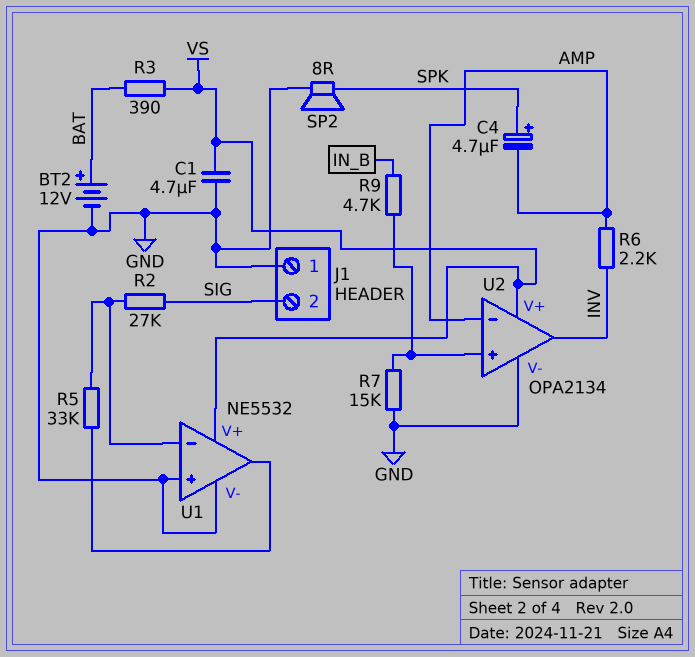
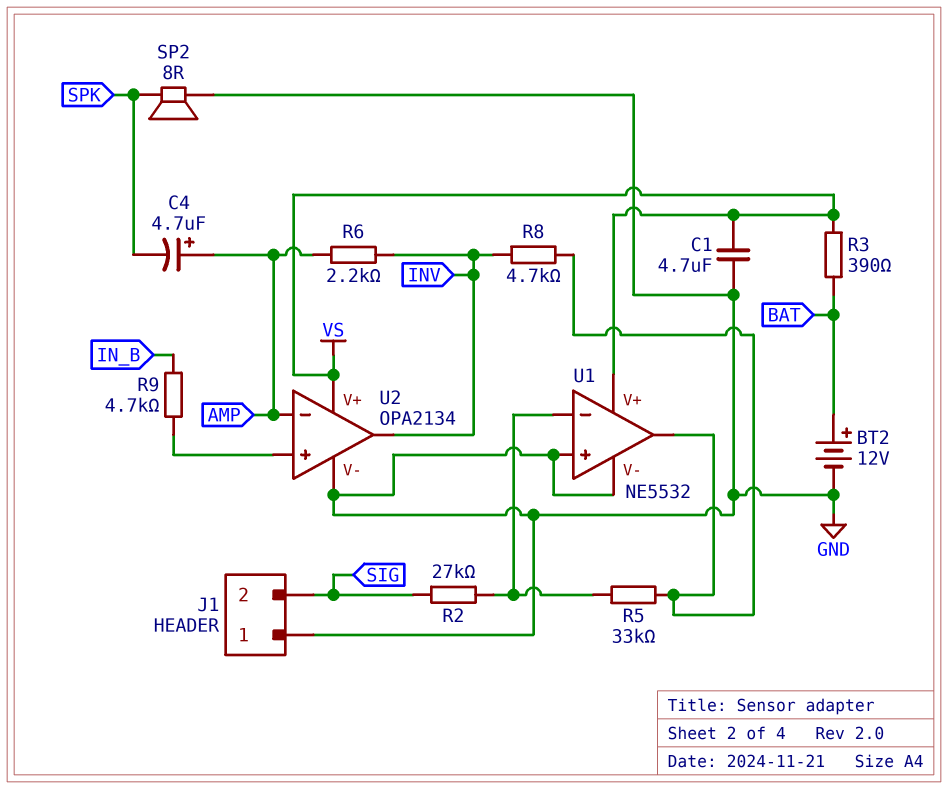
C4: 4.7uF (plus SPK, minus AMP) -> 4.7uF (plus AMP, minus SPK)
R7: 15k (GND, U2/in+) -> none
R8: none -> 4.7k (INV, U1/out)

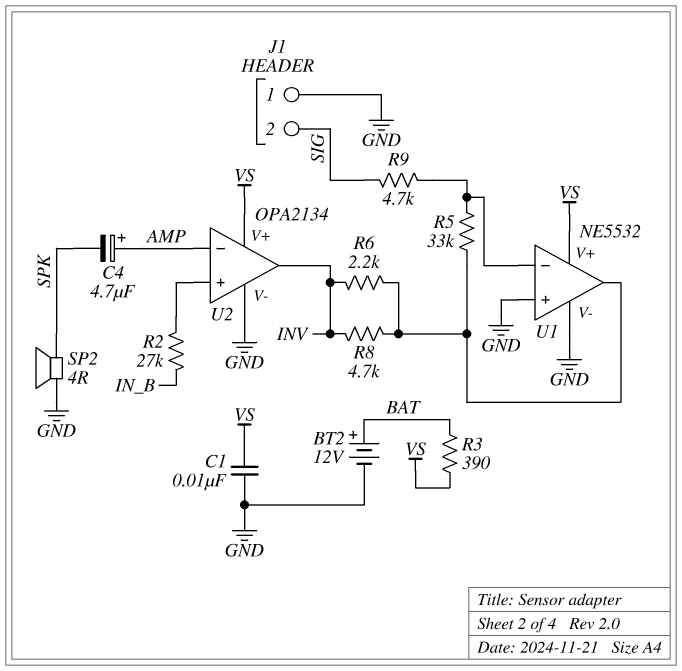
C1: 4.7uF (GND, VS) -> 10nF (GND, VS)
R2: 27k (SIG, U1/in-) -> 27k (IN_B, U2/in+)
R6: 2.2k (AMP, INV) -> 2.2k (INV, U1/out)
R9: 4.7k (IN_B, U2/in+) -> 4.7k (SIG, U1/in-)
SP2: speaker 8R (GND, SPK) -> speaker 4R (GND, SPK)

